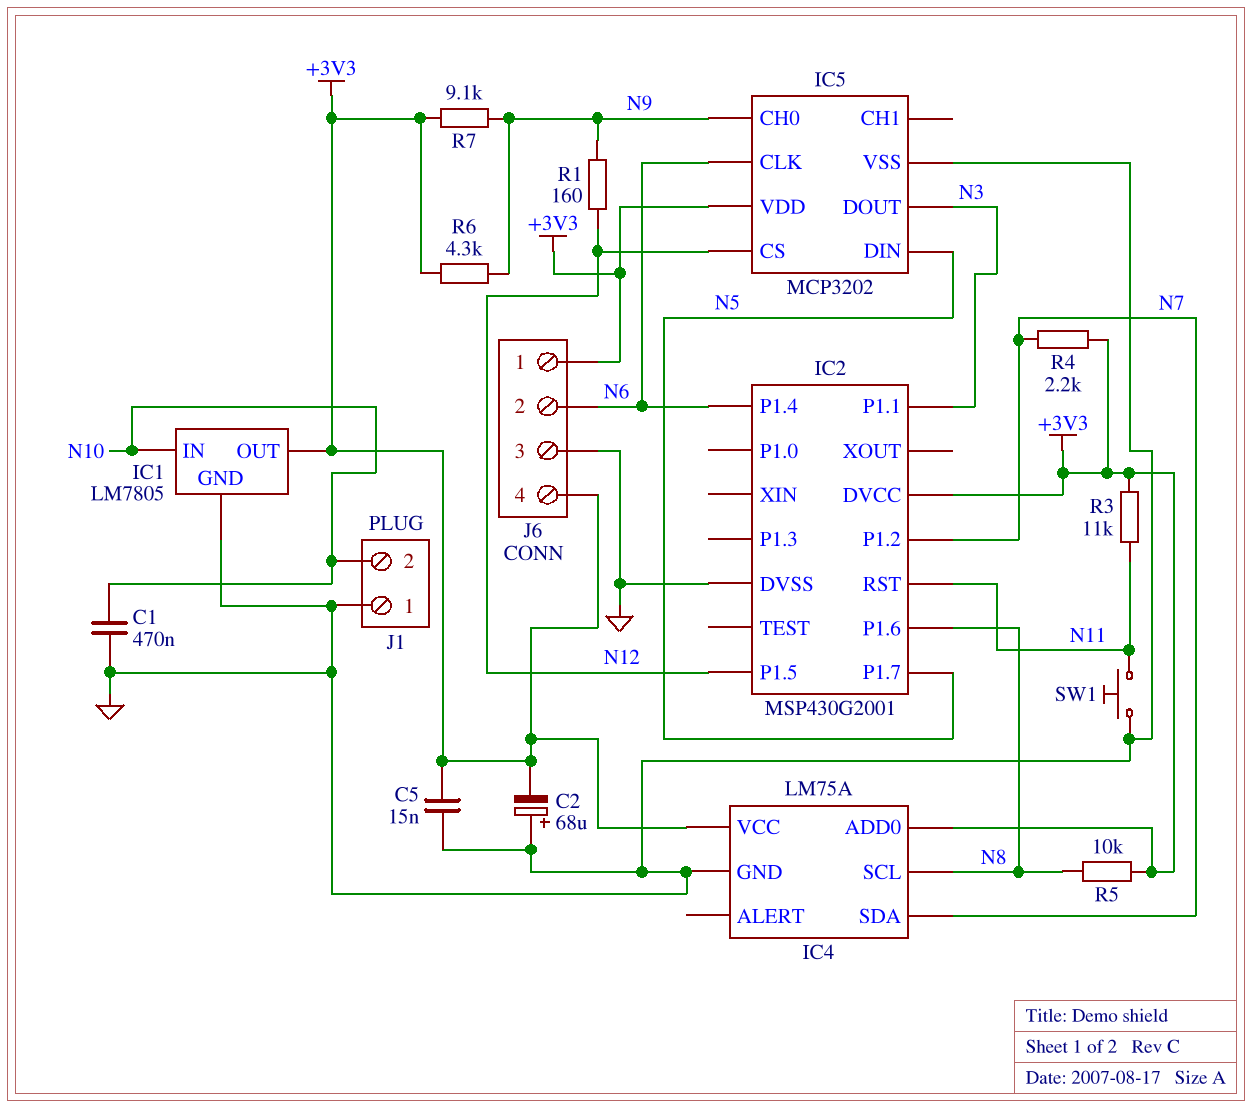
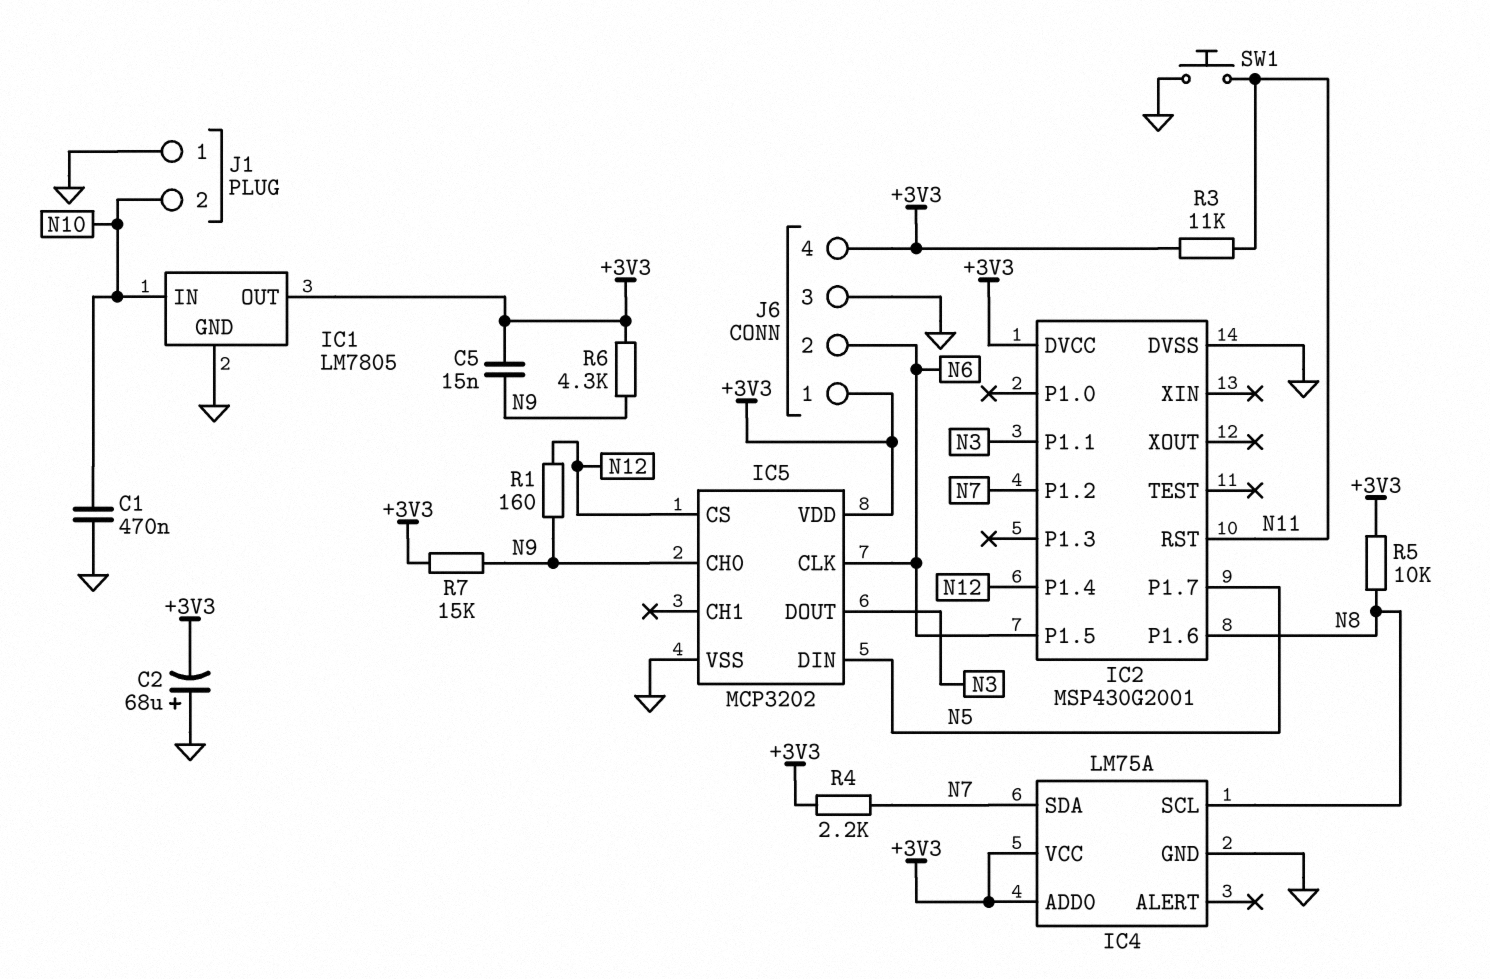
C5: 15nF (+3V3, GND) -> 15nF (+3V3, N9)
IC2 pin P1.4: N6 -> N12
IC2 pin P1.5: N12 -> N6
R7: 9.1k (+3V3, N9) -> 15k (+3V3, N9)

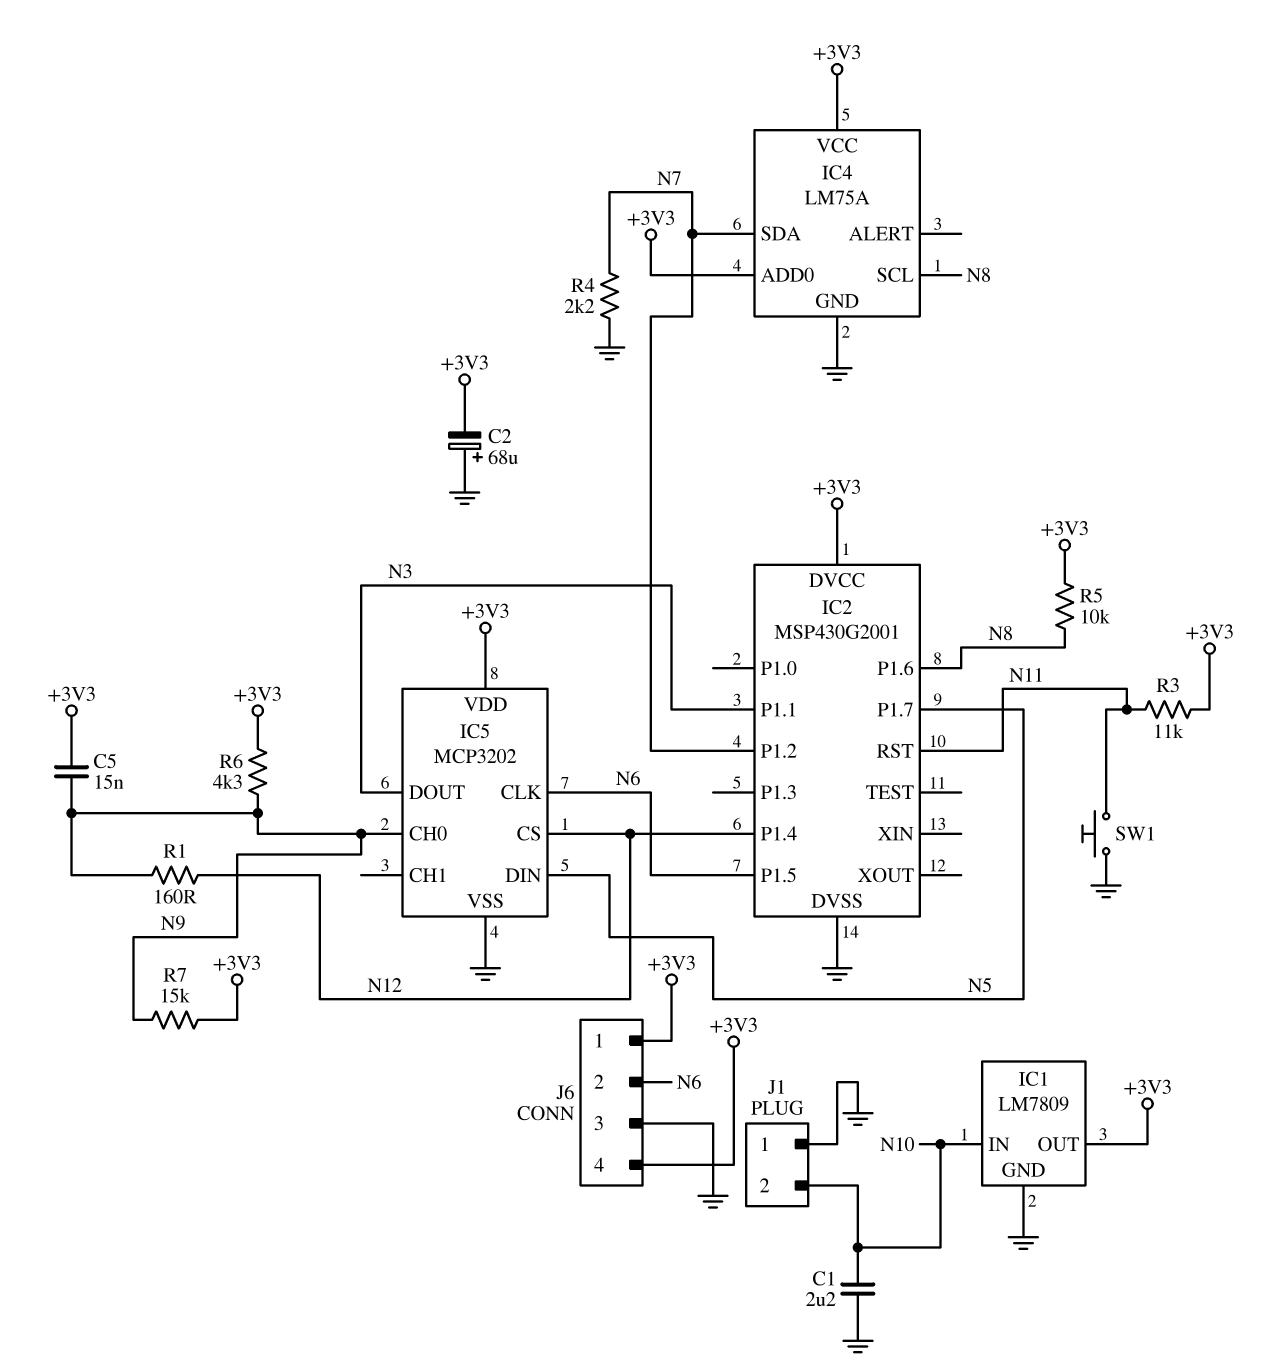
C1: 470nF (GND, N10) -> 2.2uF (GND, N10)
IC1: LM7805 -> LM7809
R4: 2.2k (+3V3, N7) -> 2.2k (GND, N7)

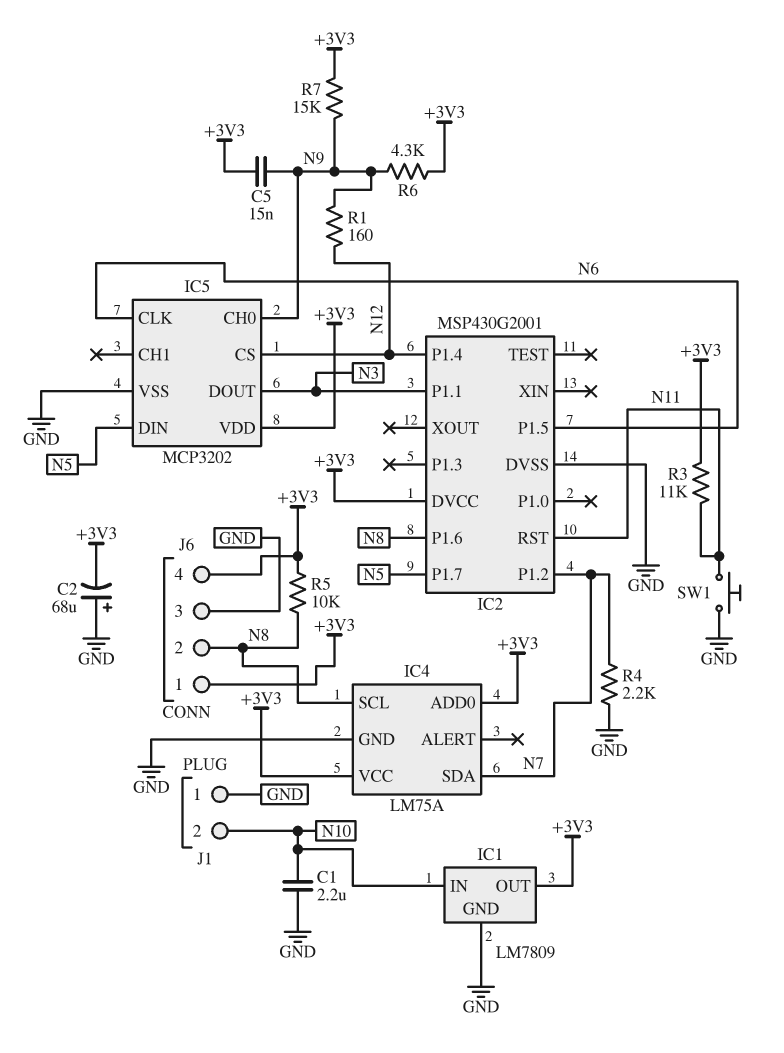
J6 pin 2: N6 -> N8

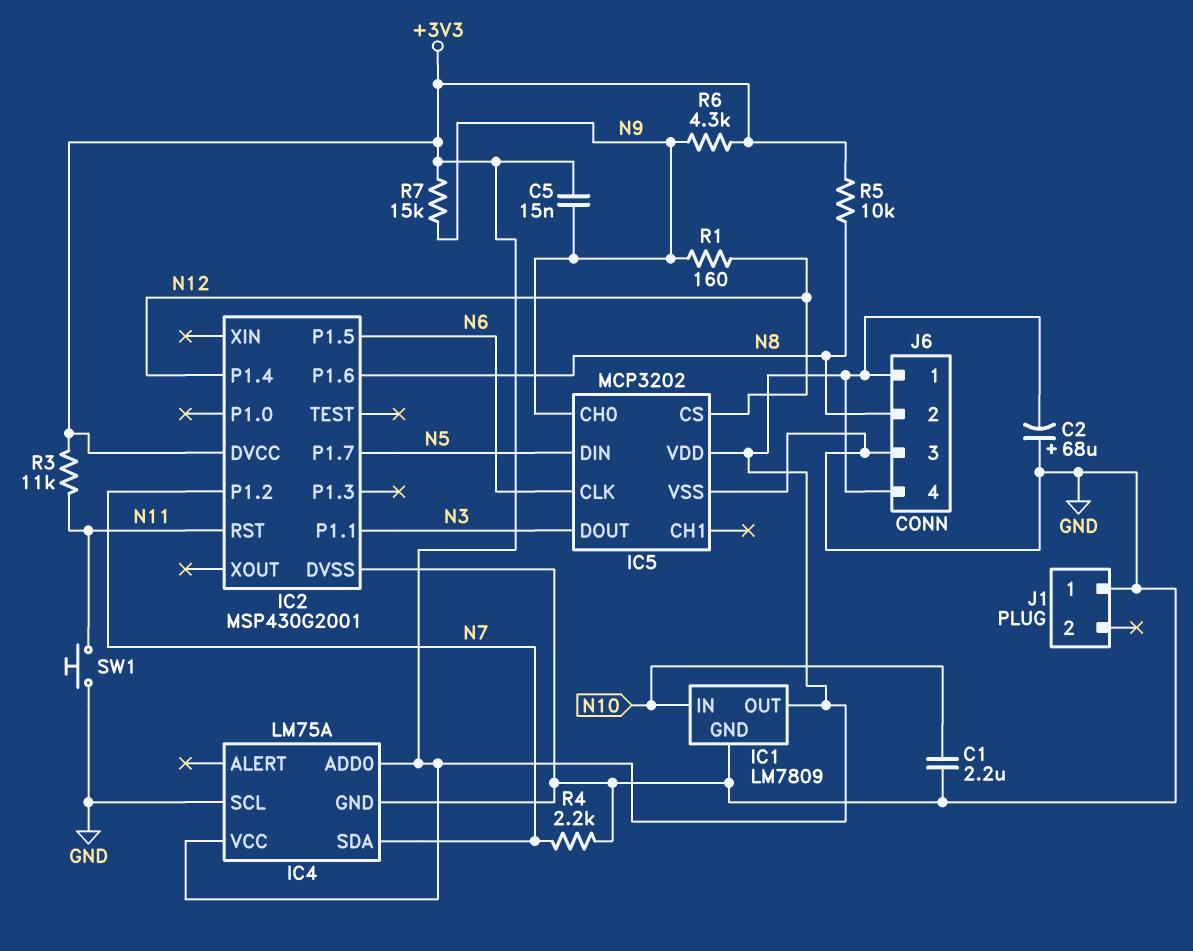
IC4 pin SCL: N8 -> GND
J1 pin 2: N10 -> none

